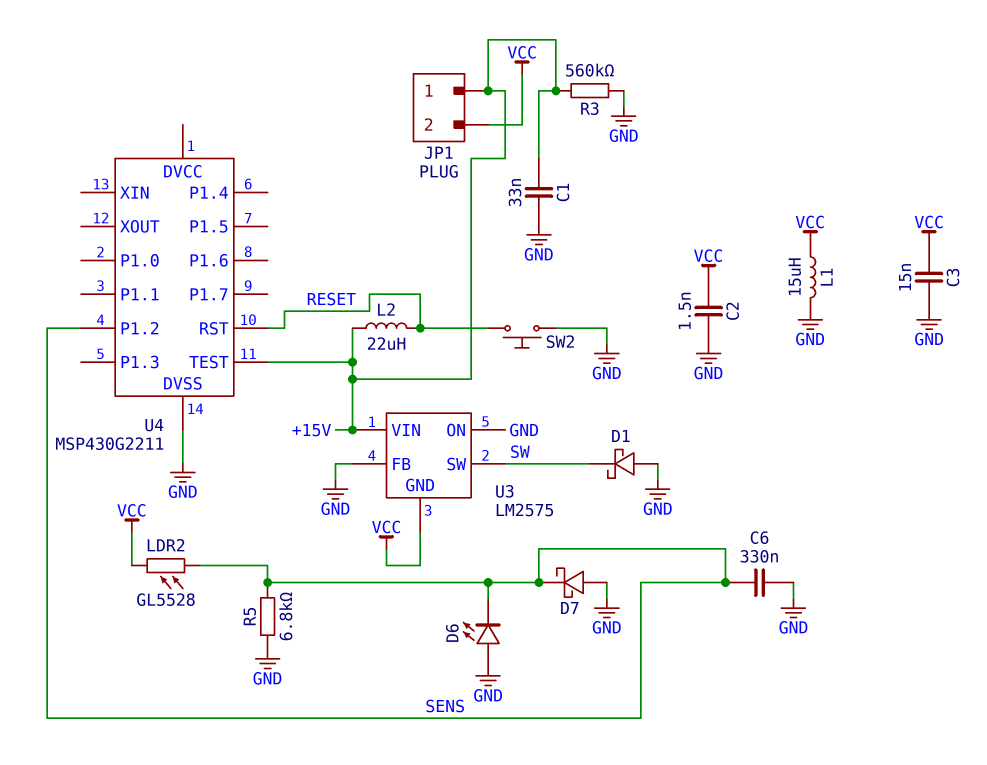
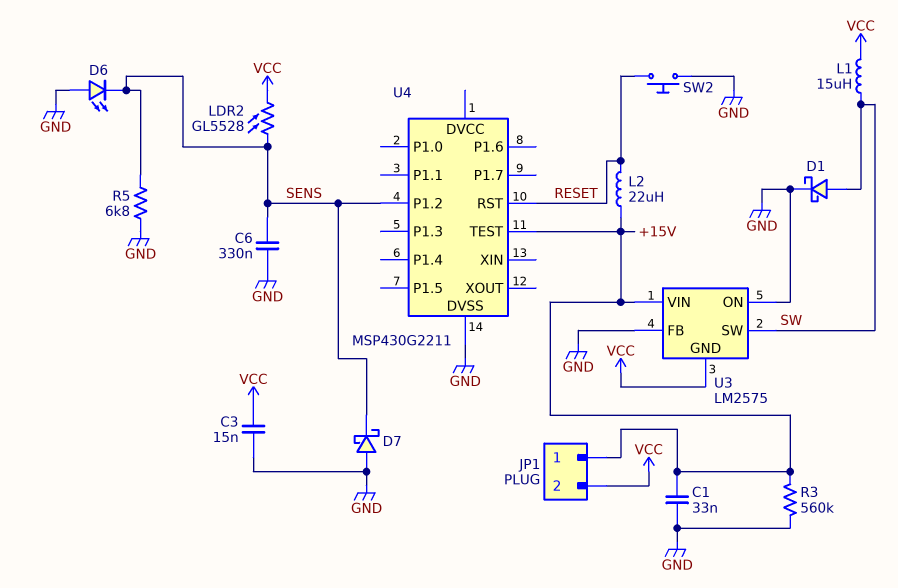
C2: 1.5nF (GND, VCC) -> none
D1: schottky (A GND, K SW) -> schottky (A SW, K GND)
L1: 15uH (GND, VCC) -> 15uH (SW, VCC)

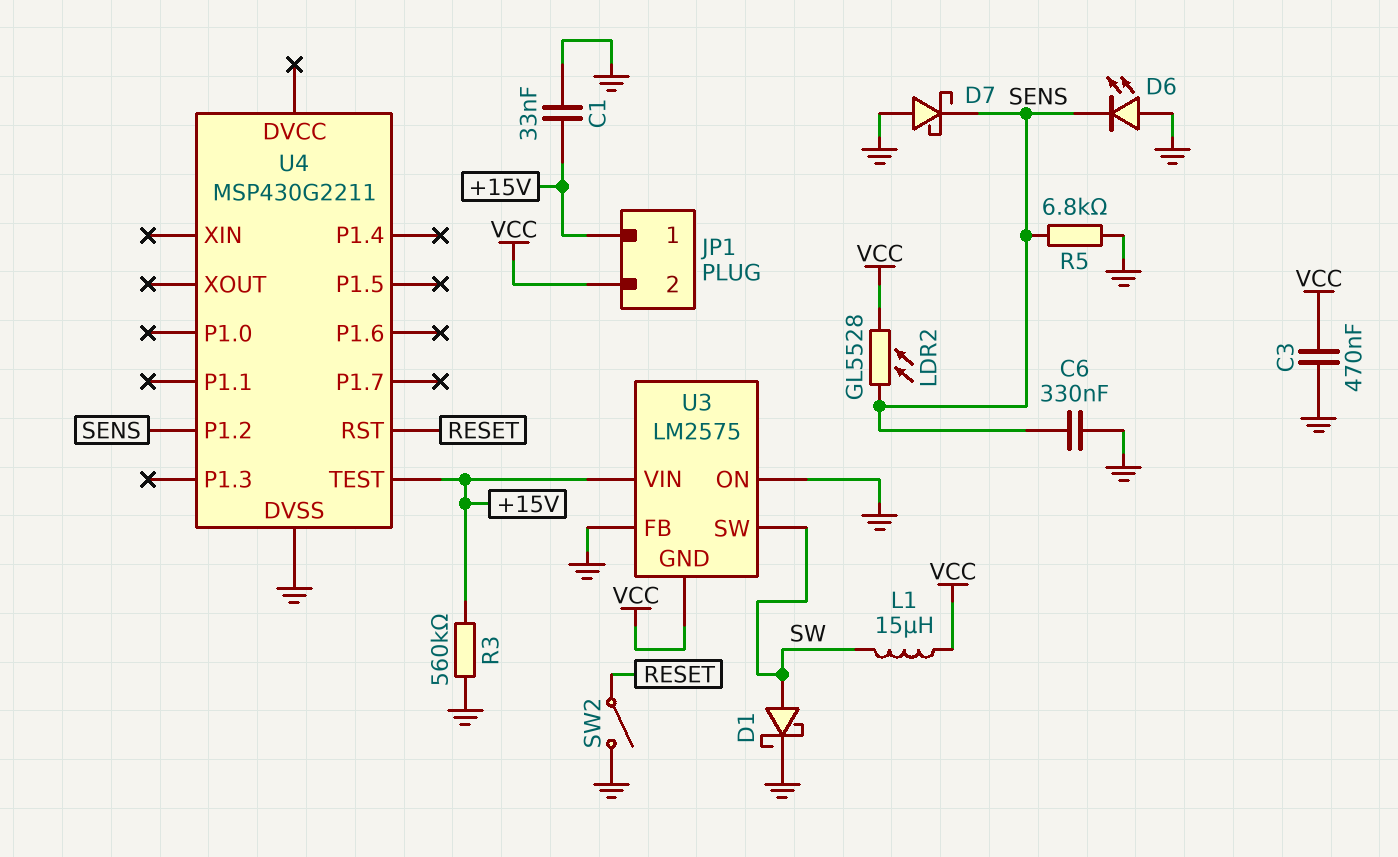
C3: 15nF (GND, VCC) -> 470nF (GND, VCC)
L2: 22uH (+15V, RESET) -> none
SW2: button (GND, RESET) -> switch (GND, RESET)

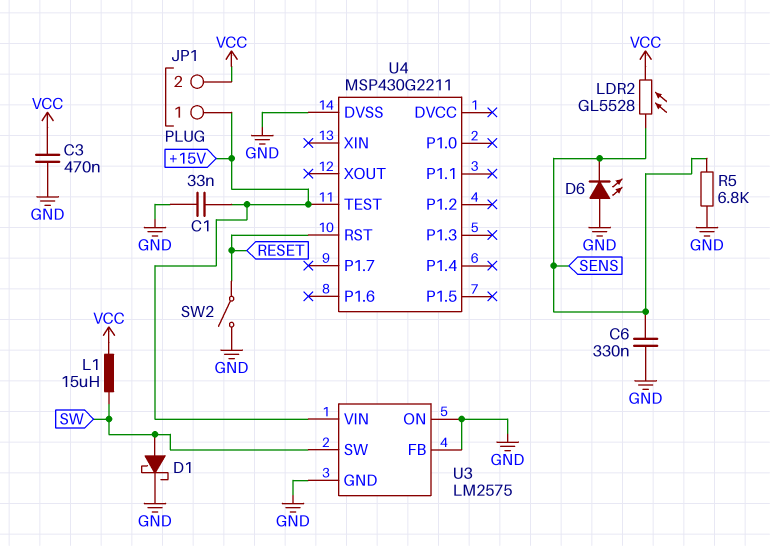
D7: schottky (A GND, K SENS) -> none
R3: 560k (+15V, GND) -> none
U3 pin GND: VCC -> GND
U4 pin P1.2: SENS -> none

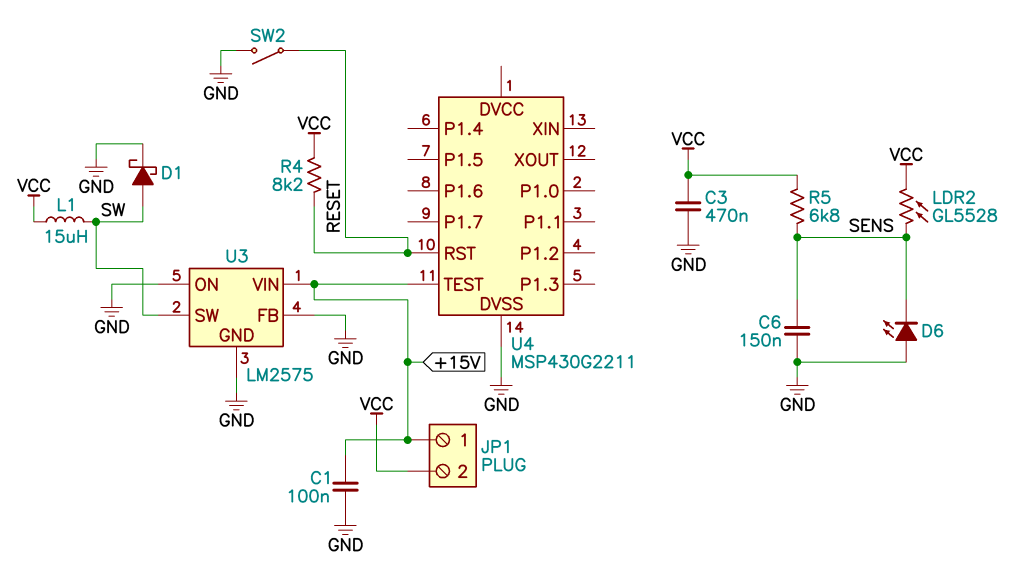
C1: 33nF (+15V, GND) -> 100nF (+15V, GND)
C6: 330nF (GND, SENS) -> 150nF (GND, SENS)
R4: none -> 8.2k (RESET, VCC)
R5: 6.8k (GND, SENS) -> 6.8k (SENS, VCC)

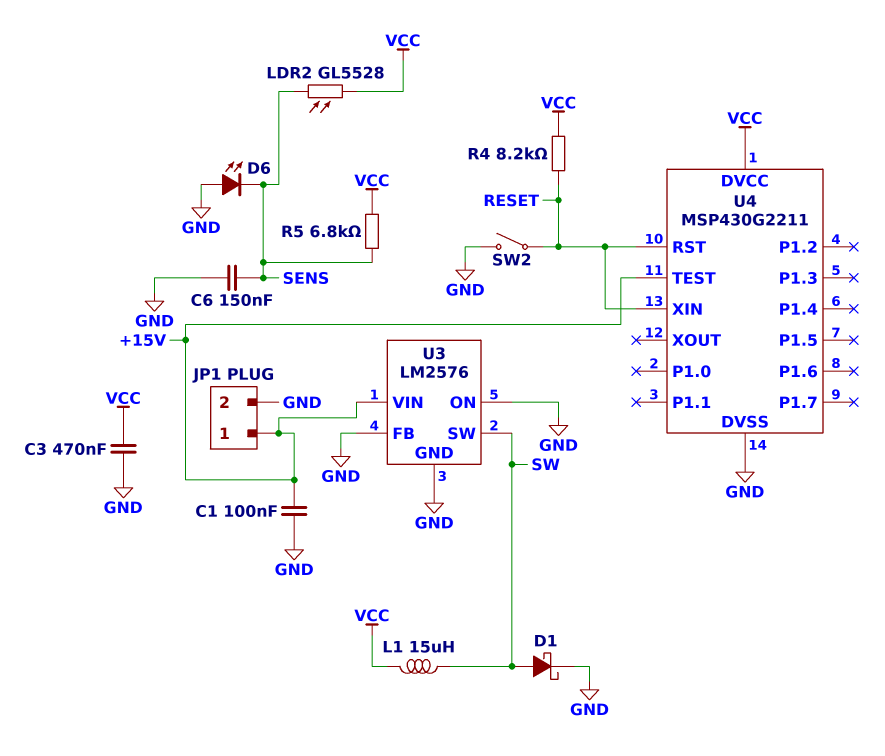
JP1 pin 2: VCC -> GND
U3: LM2575 -> LM2576
U4 pin DVCC: none -> VCC
U4 pin XIN: none -> RESET

